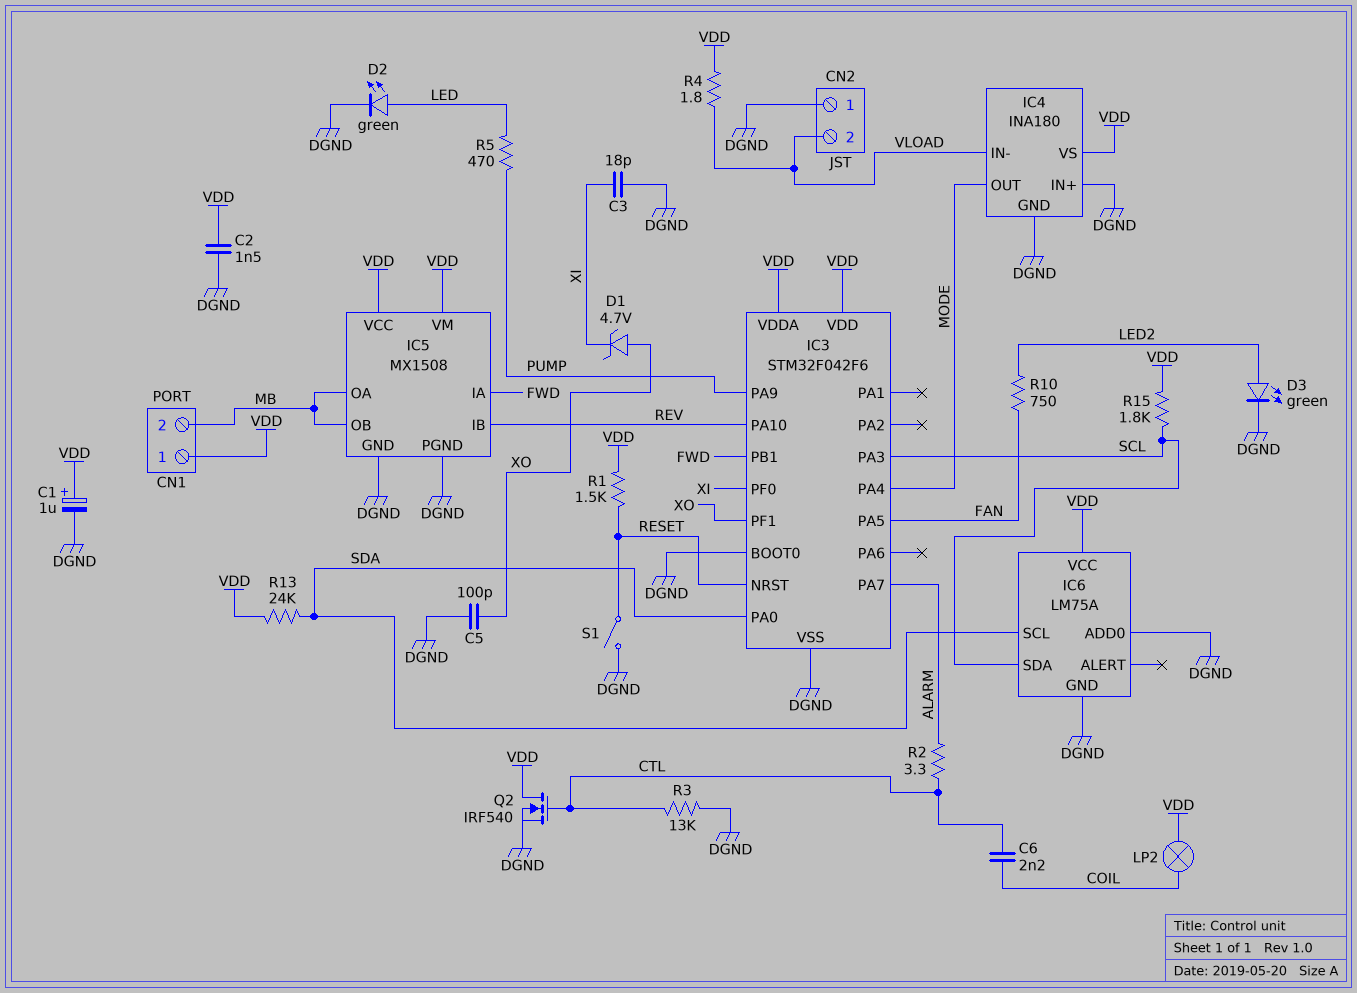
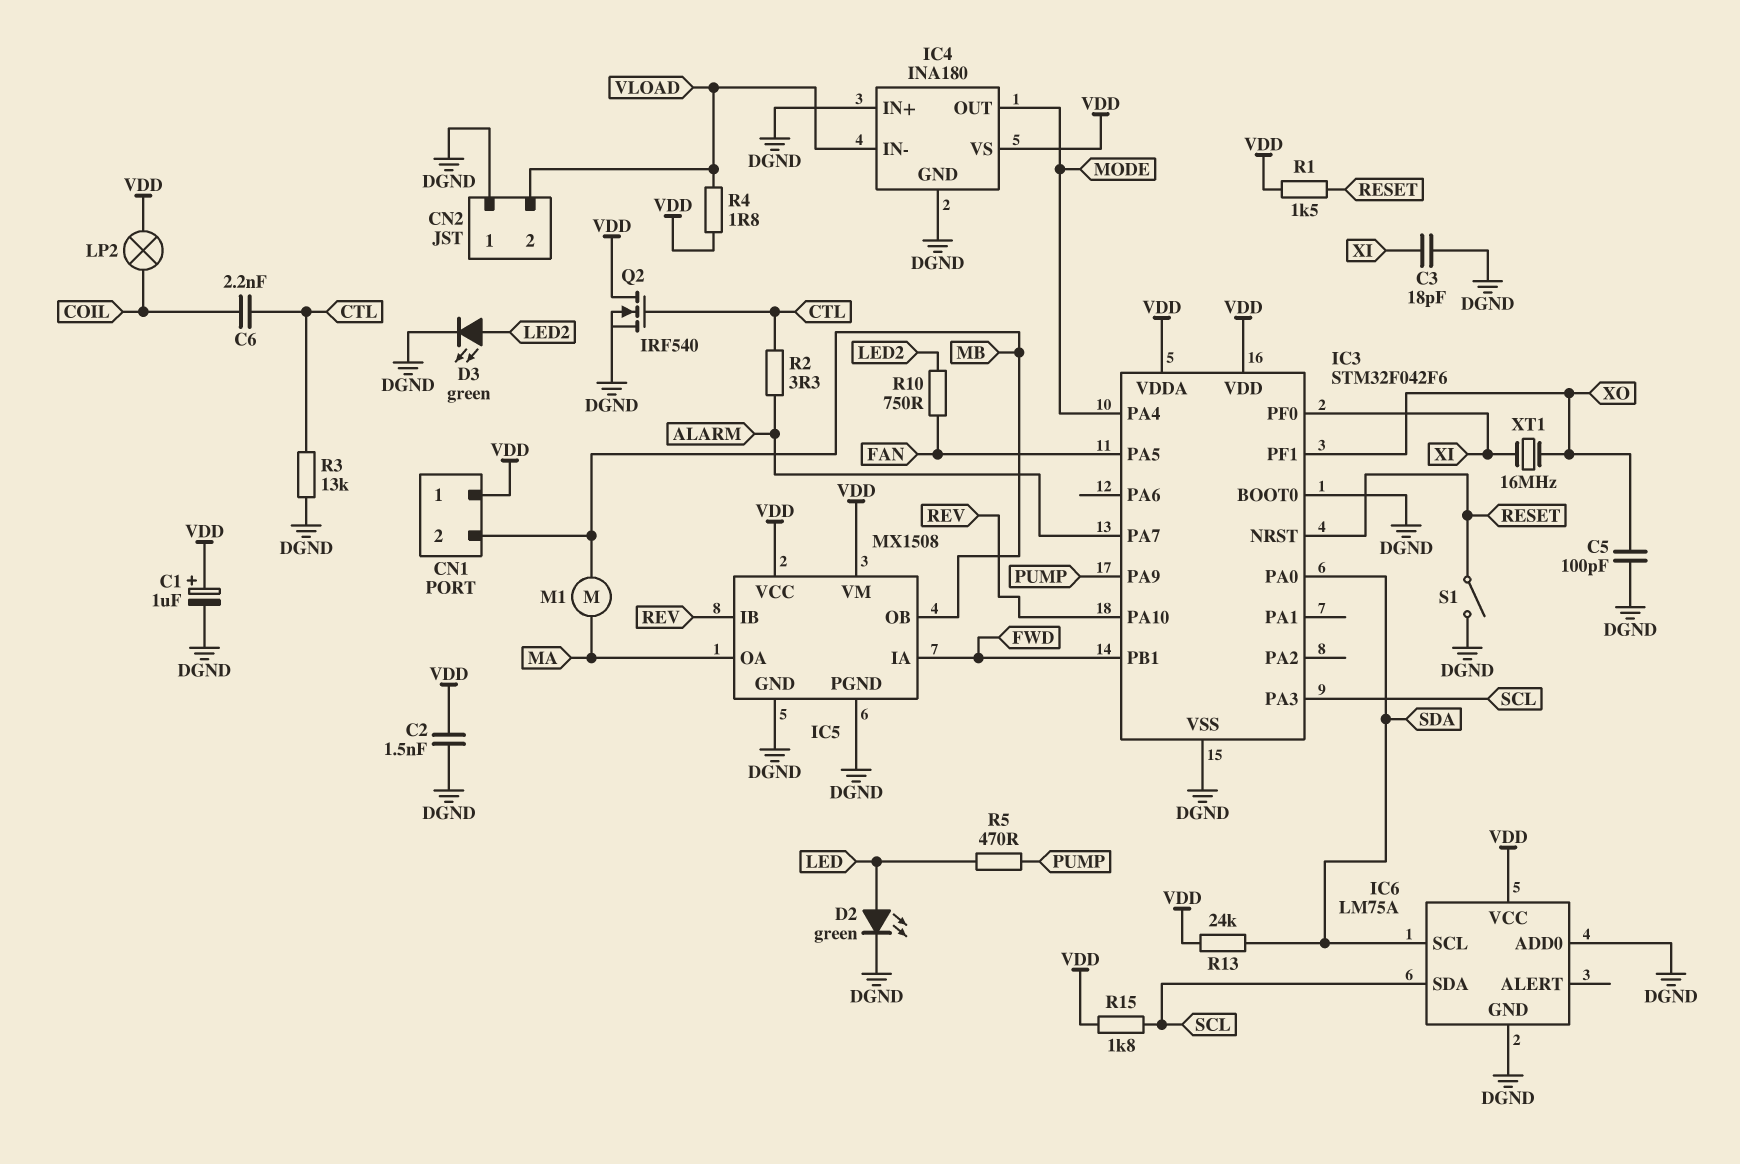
D1: zener 4.7V (A XO, K XI) -> none
IC5 pin OA: MB -> MA
M1: none -> motor (MA, MB)
XT1: none -> 16MHz (XI, XO)

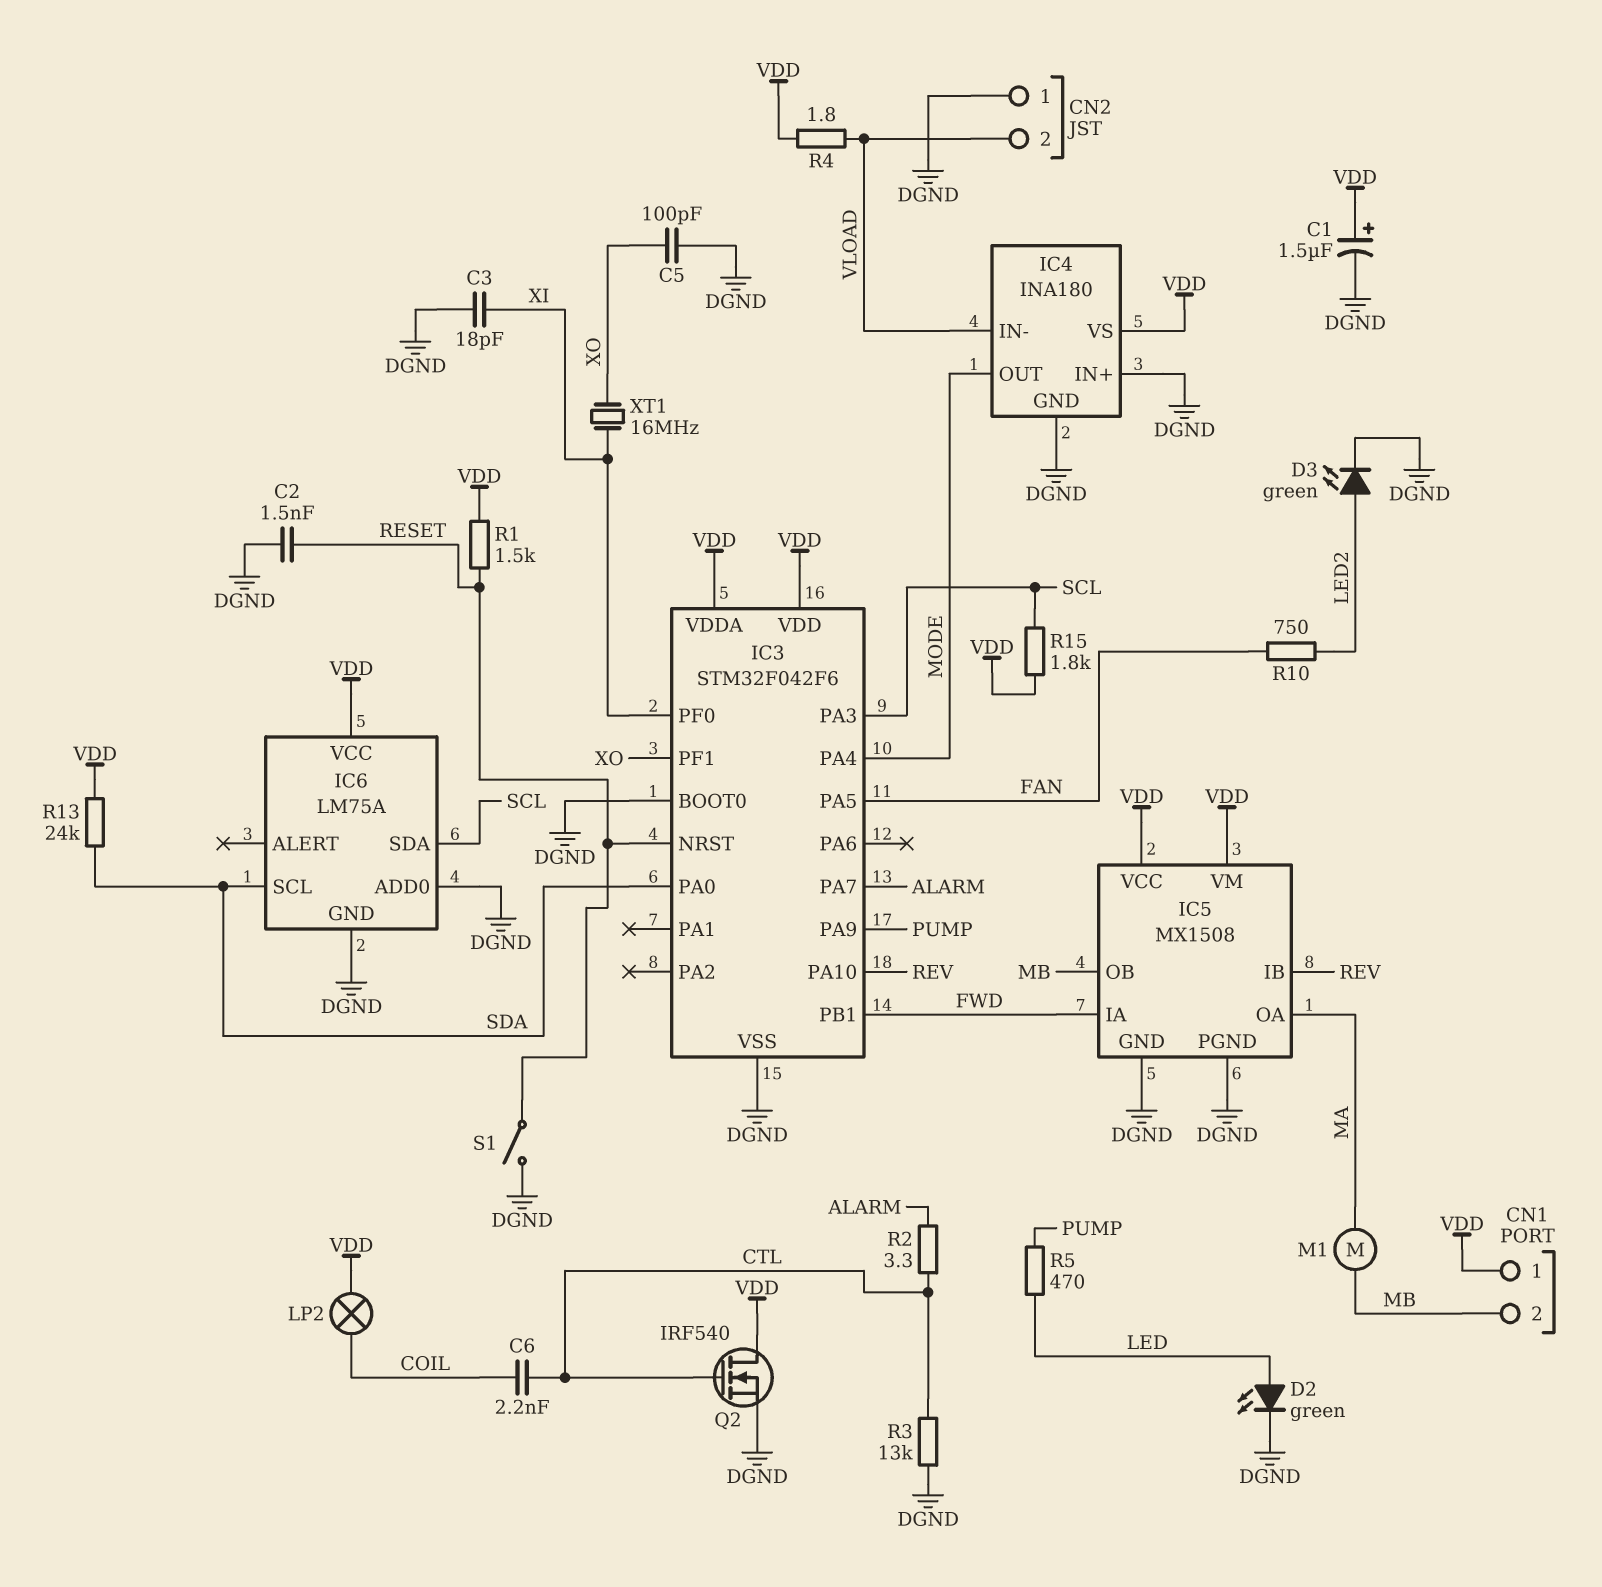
C1: 1uF (plus VDD, minus DGND) -> 1.5uF (plus VDD, minus DGND)
C2: 1.5nF (DGND, VDD) -> 1.5nF (DGND, RESET)

